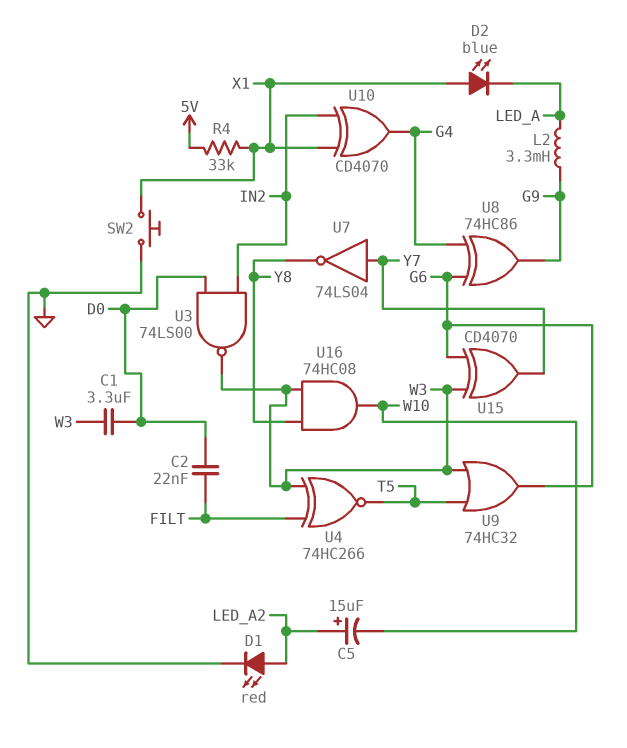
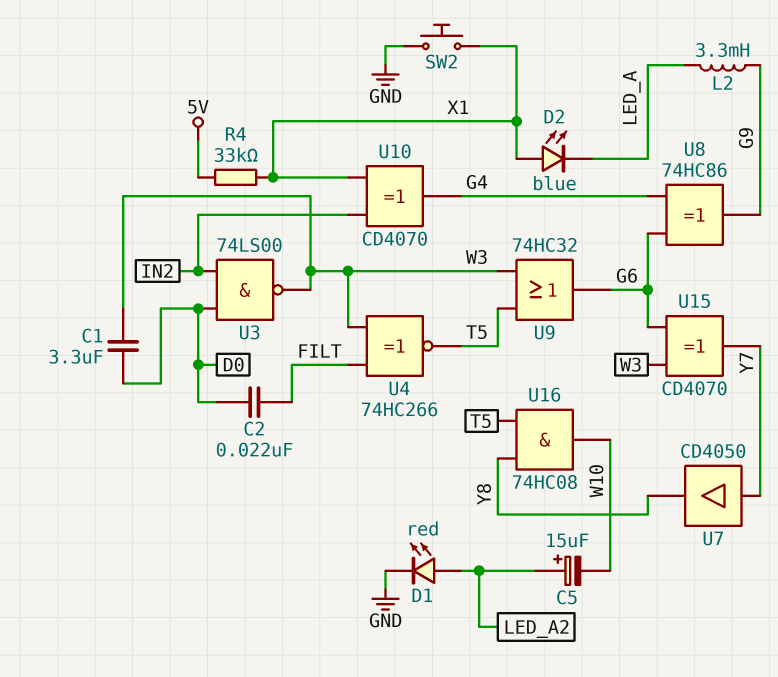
U7: NOT 74LS04 (in Y7, out Y8) -> buffer CD4050 (in Y7, out Y8)
U16: AND 74HC08 (in W3, in Y8, out W10) -> AND 74HC08 (in T5, in Y8, out W10)

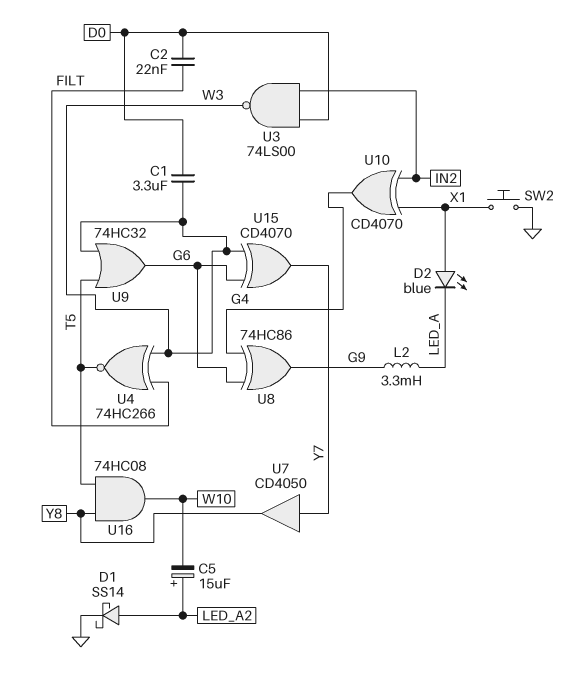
D1: LED red (A LED_A2, K GND) -> schottky SS14 (A LED_A2, K GND)
R4: 33k (5V, X1) -> none

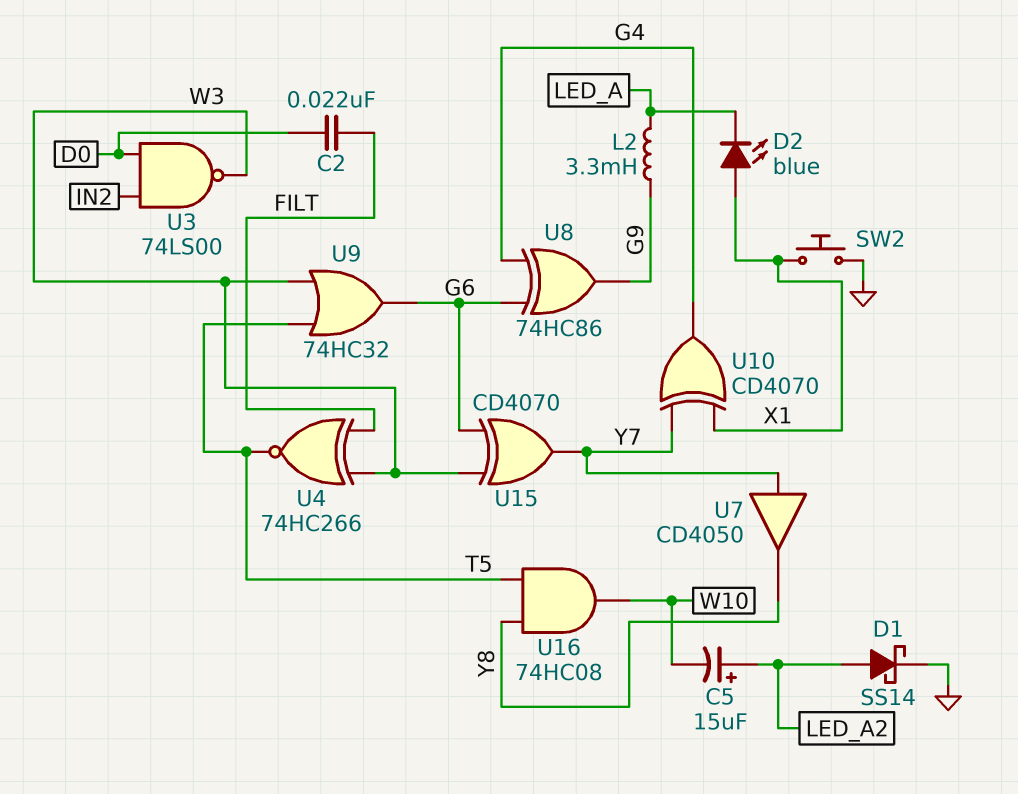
C1: 3.3uF (D0, W3) -> none
U10: XOR CD4070 (in IN2, in X1, out G4) -> XOR CD4070 (in X1, in Y7, out G4)

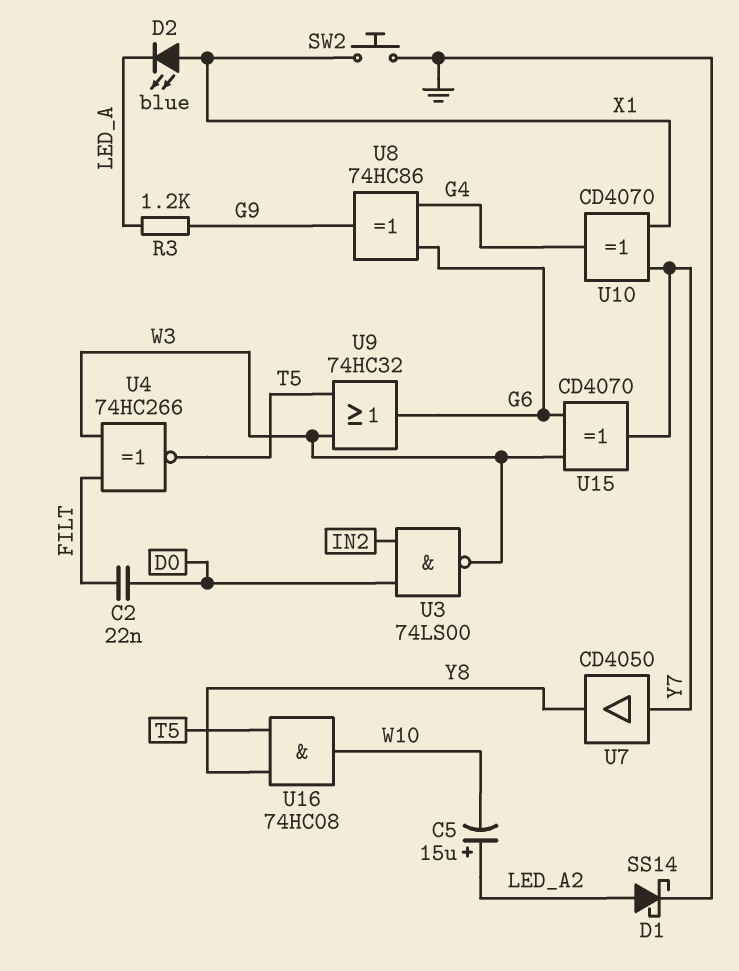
L2: 3.3mH (G9, LED_A) -> none
R3: none -> 1.2k (G9, LED_A)

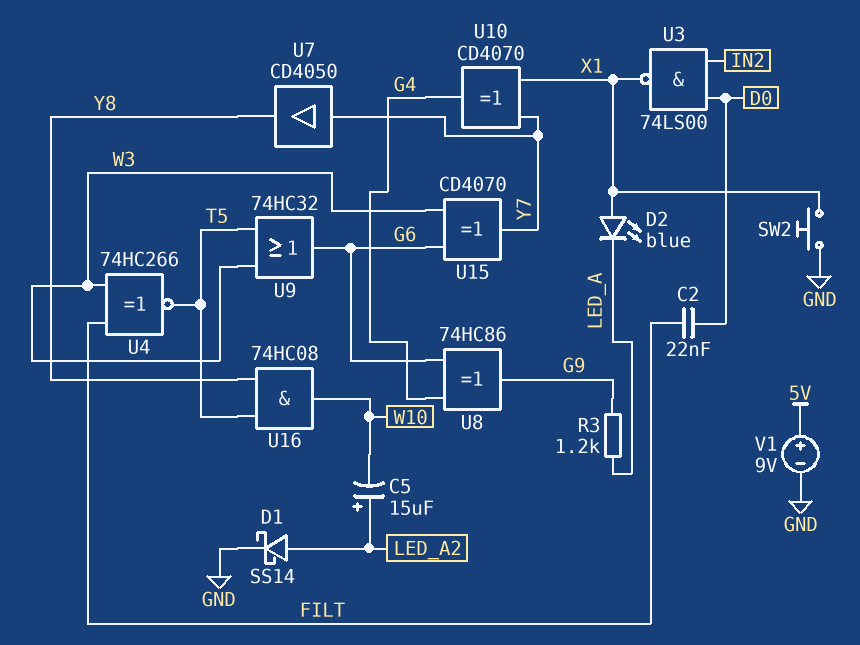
U3: NAND 74LS00 (in D0, in IN2, out W3) -> NAND 74LS00 (in D0, in IN2, out X1)
V1: none -> 9V (plus 5V, minus GND)

